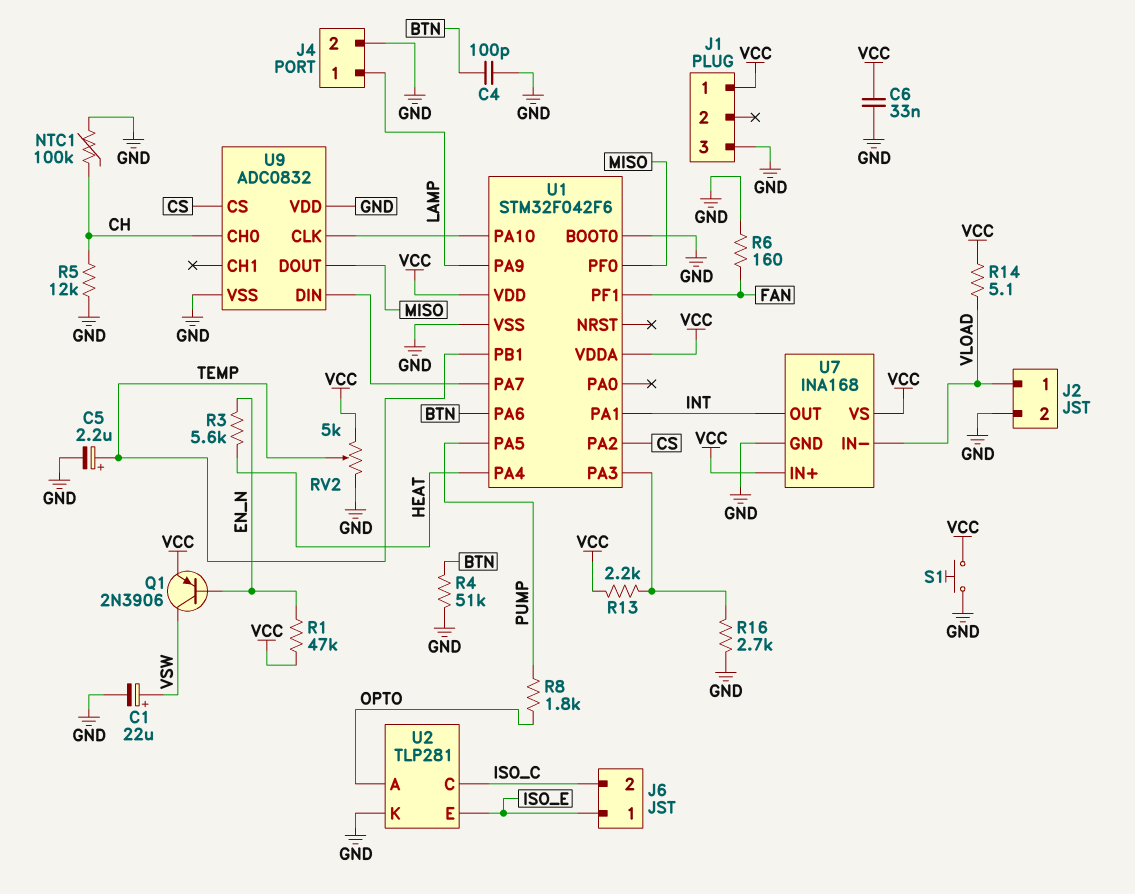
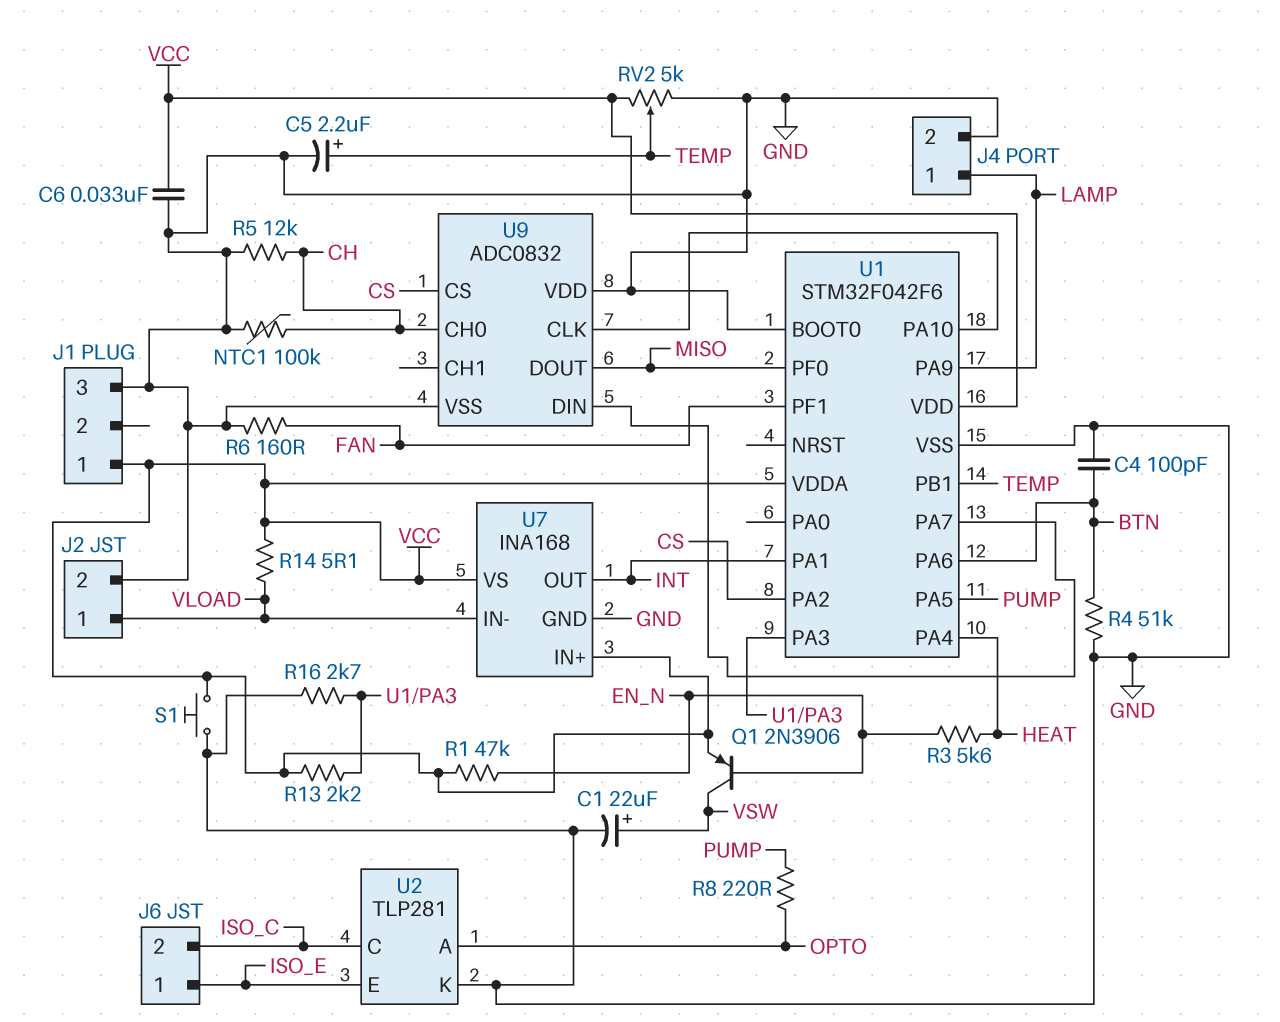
R8: 1.8k (OPTO, PUMP) -> 220 (OPTO, PUMP)

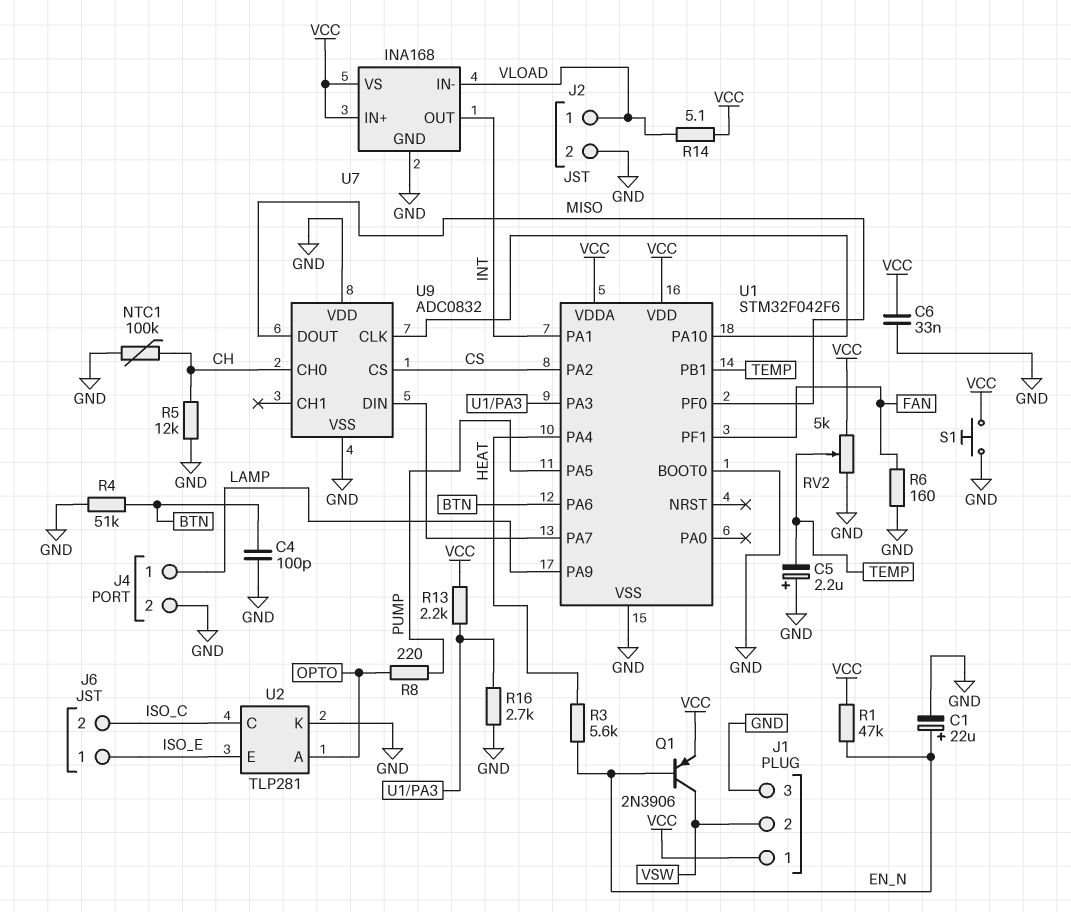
C1: 22uF (plus VSW, minus GND) -> 22uF (plus EN_N, minus GND)
C5: 2.2uF (plus TEMP, minus GND) -> 2.2uF (plus GND, minus TEMP)
J1 pin 2: none -> VSW

